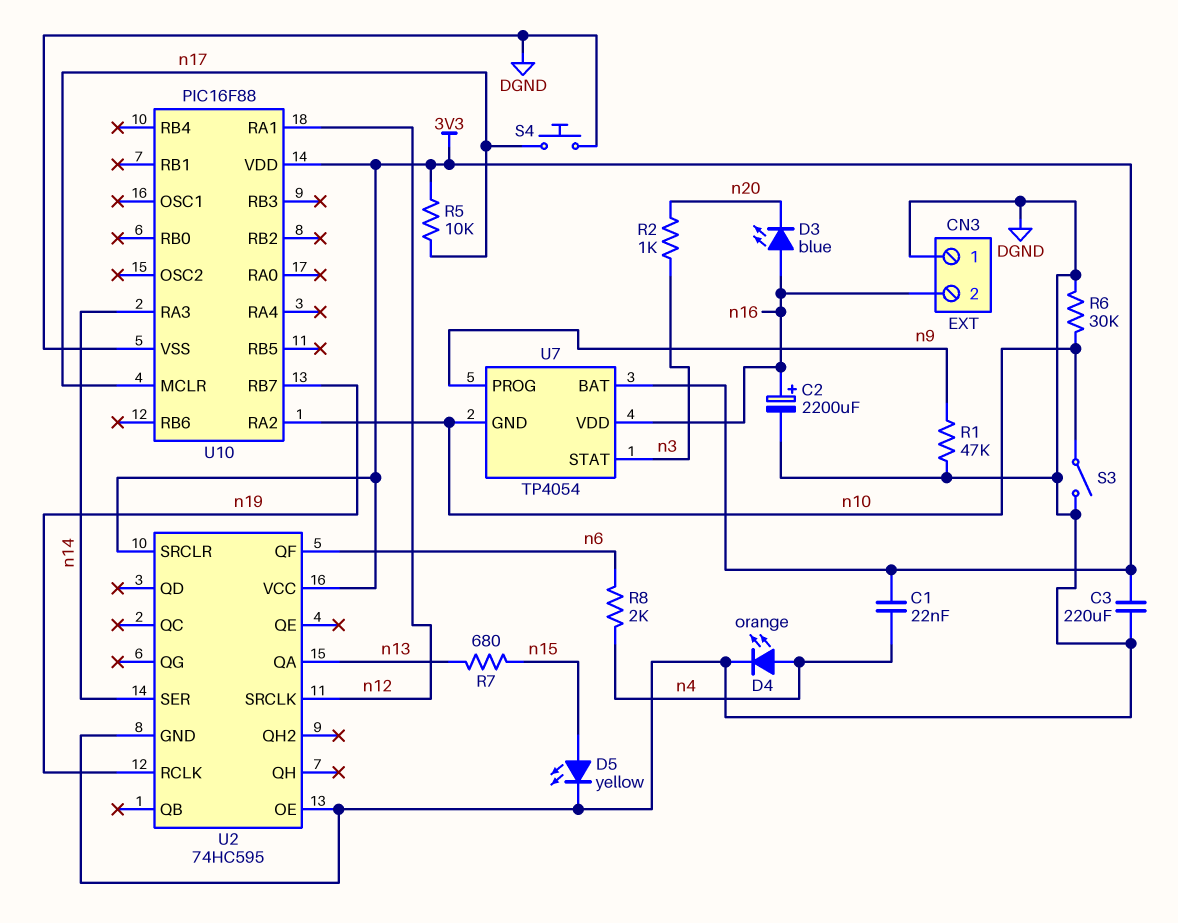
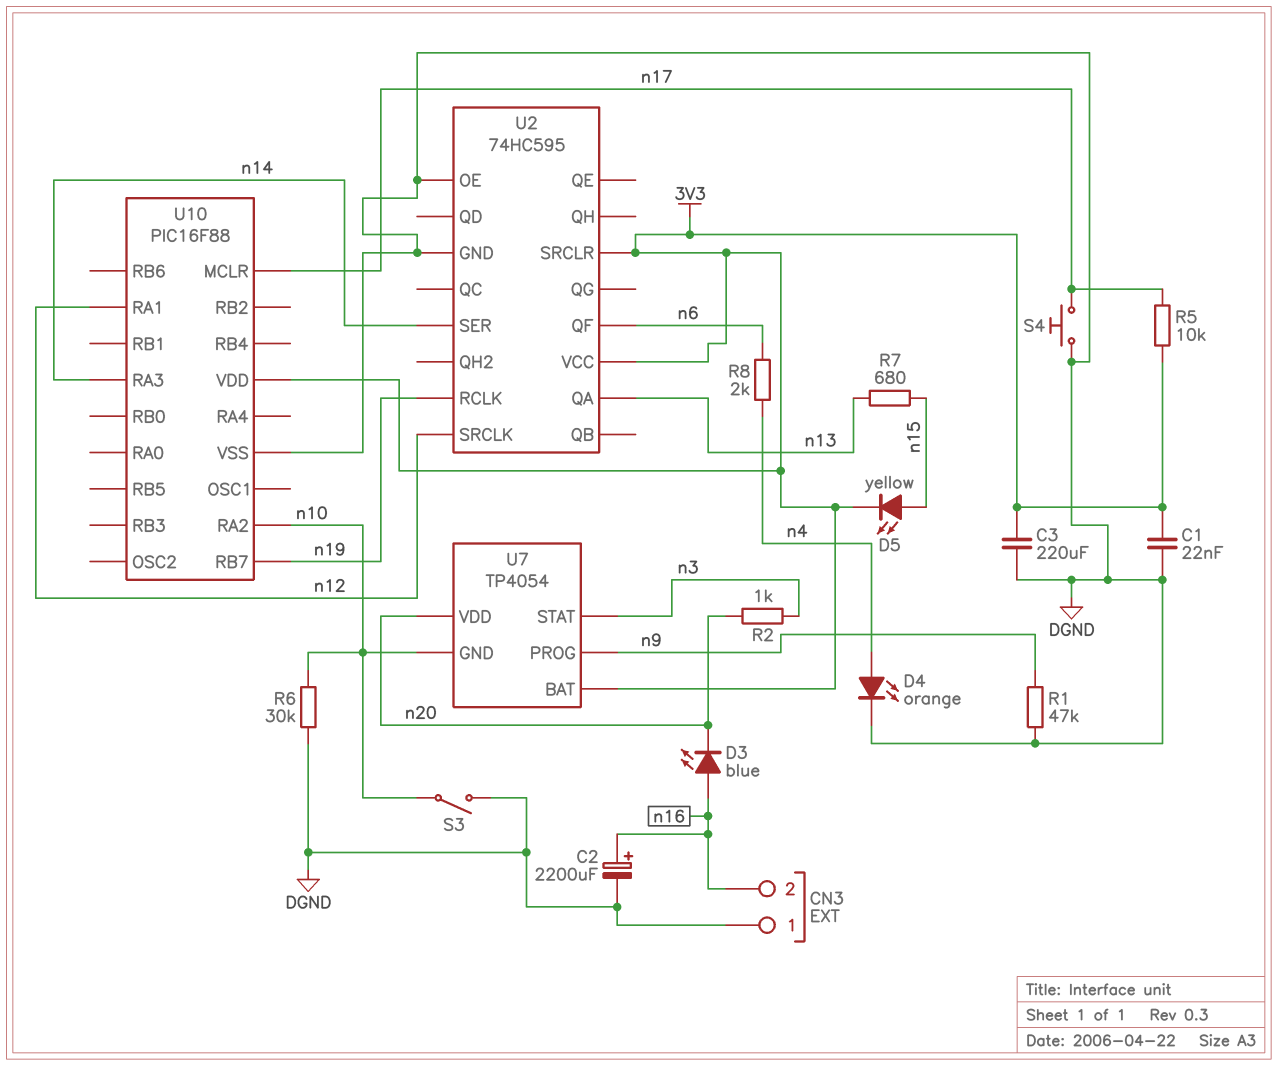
C1: 22nF (3V3, n4) -> 22nF (3V3, DGND)
D5: LED yellow (A n15, K DGND) -> LED yellow (A n15, K 3V3)
U7 pin VDD: n16 -> n20

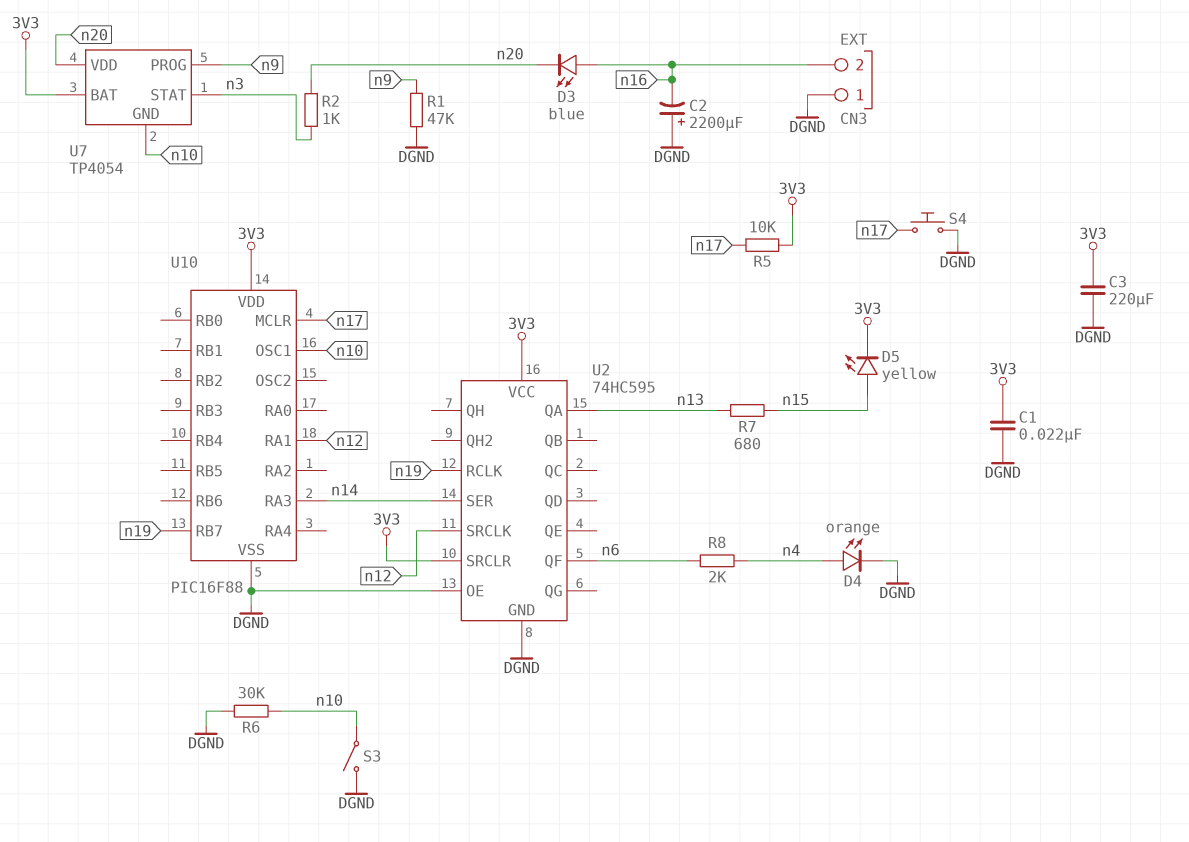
C2: 2200uF (plus n16, minus DGND) -> 2200uF (plus DGND, minus n16)
U10 pin OSC1: none -> n10
U10 pin RA2: n10 -> none

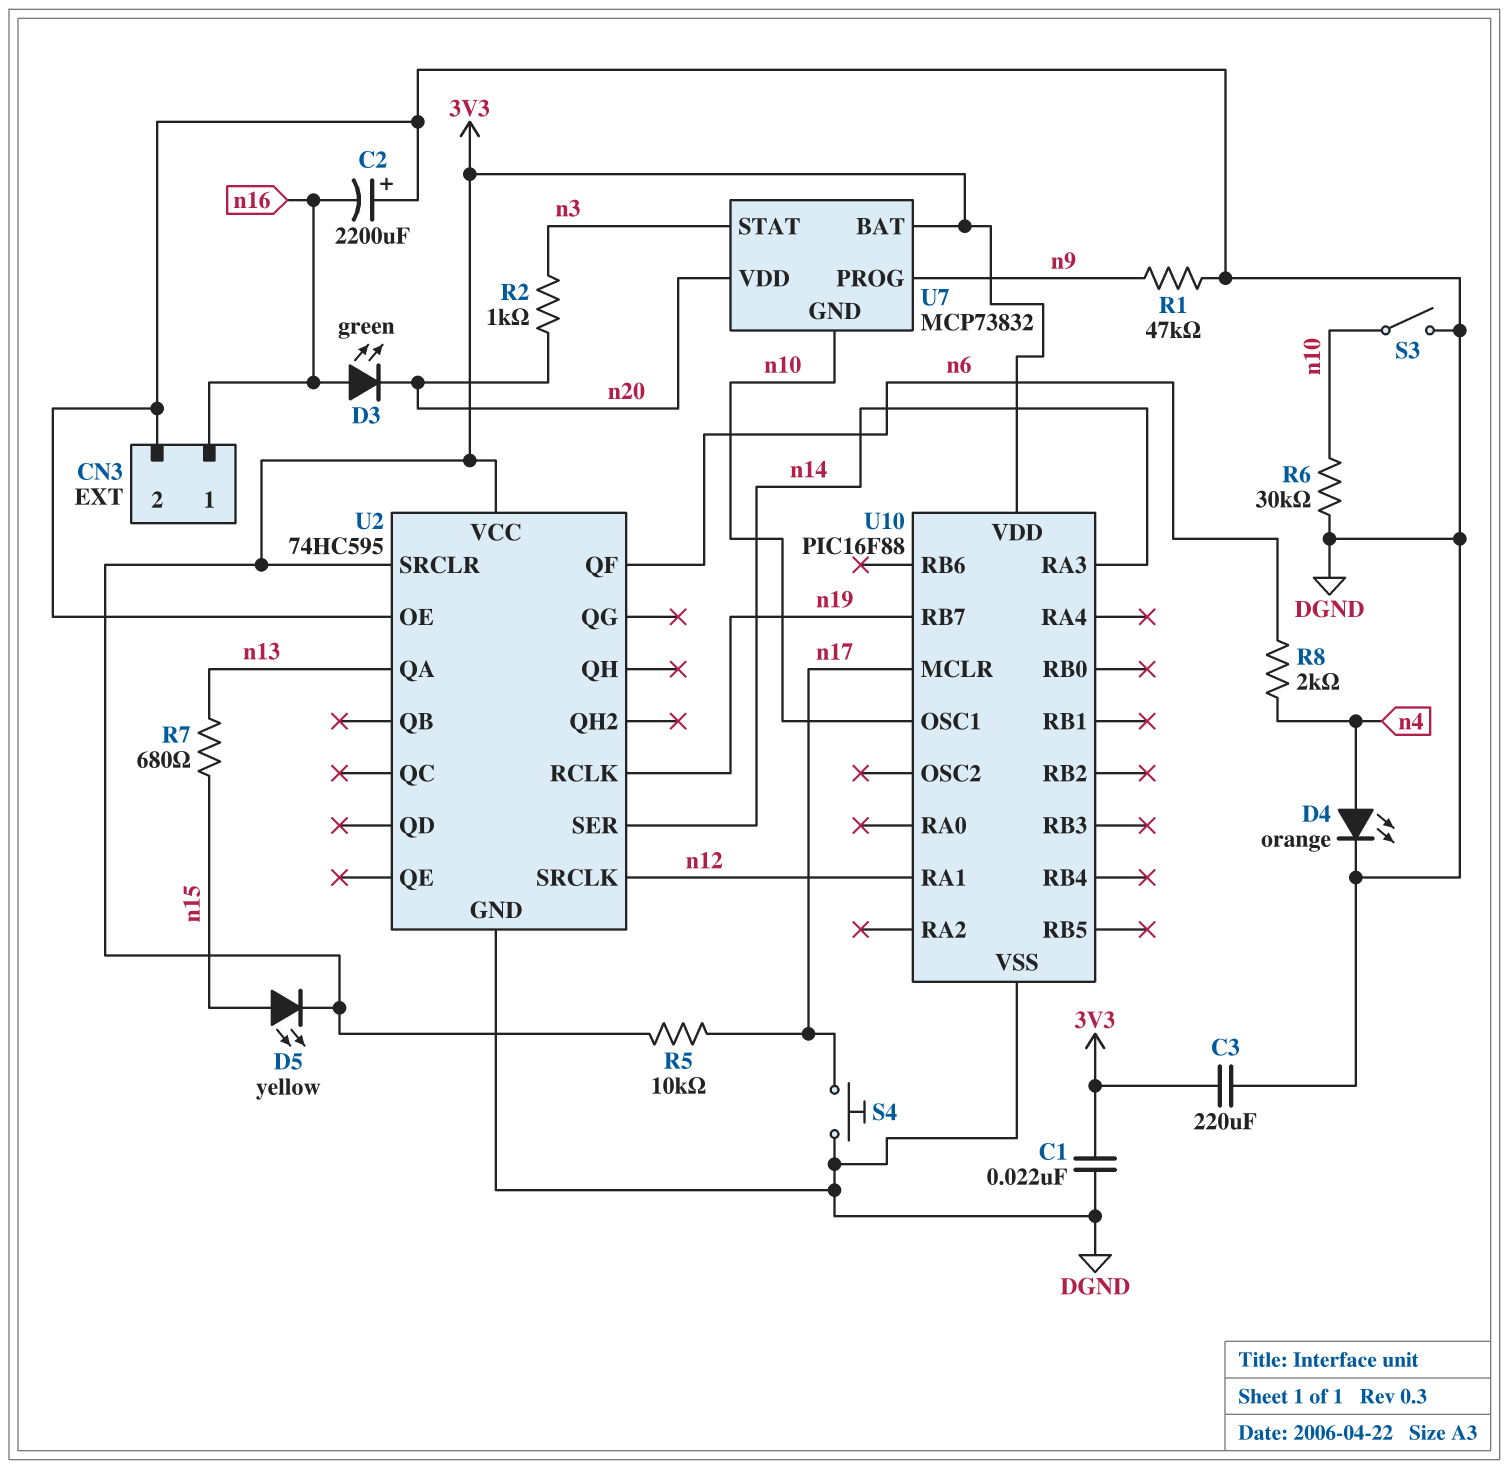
CN3 pin 1: DGND -> n16
CN3 pin 2: n16 -> DGND
D3: LED blue (A n16, K n20) -> LED green (A n16, K n20)
U7: TP4054 -> MCP73832

